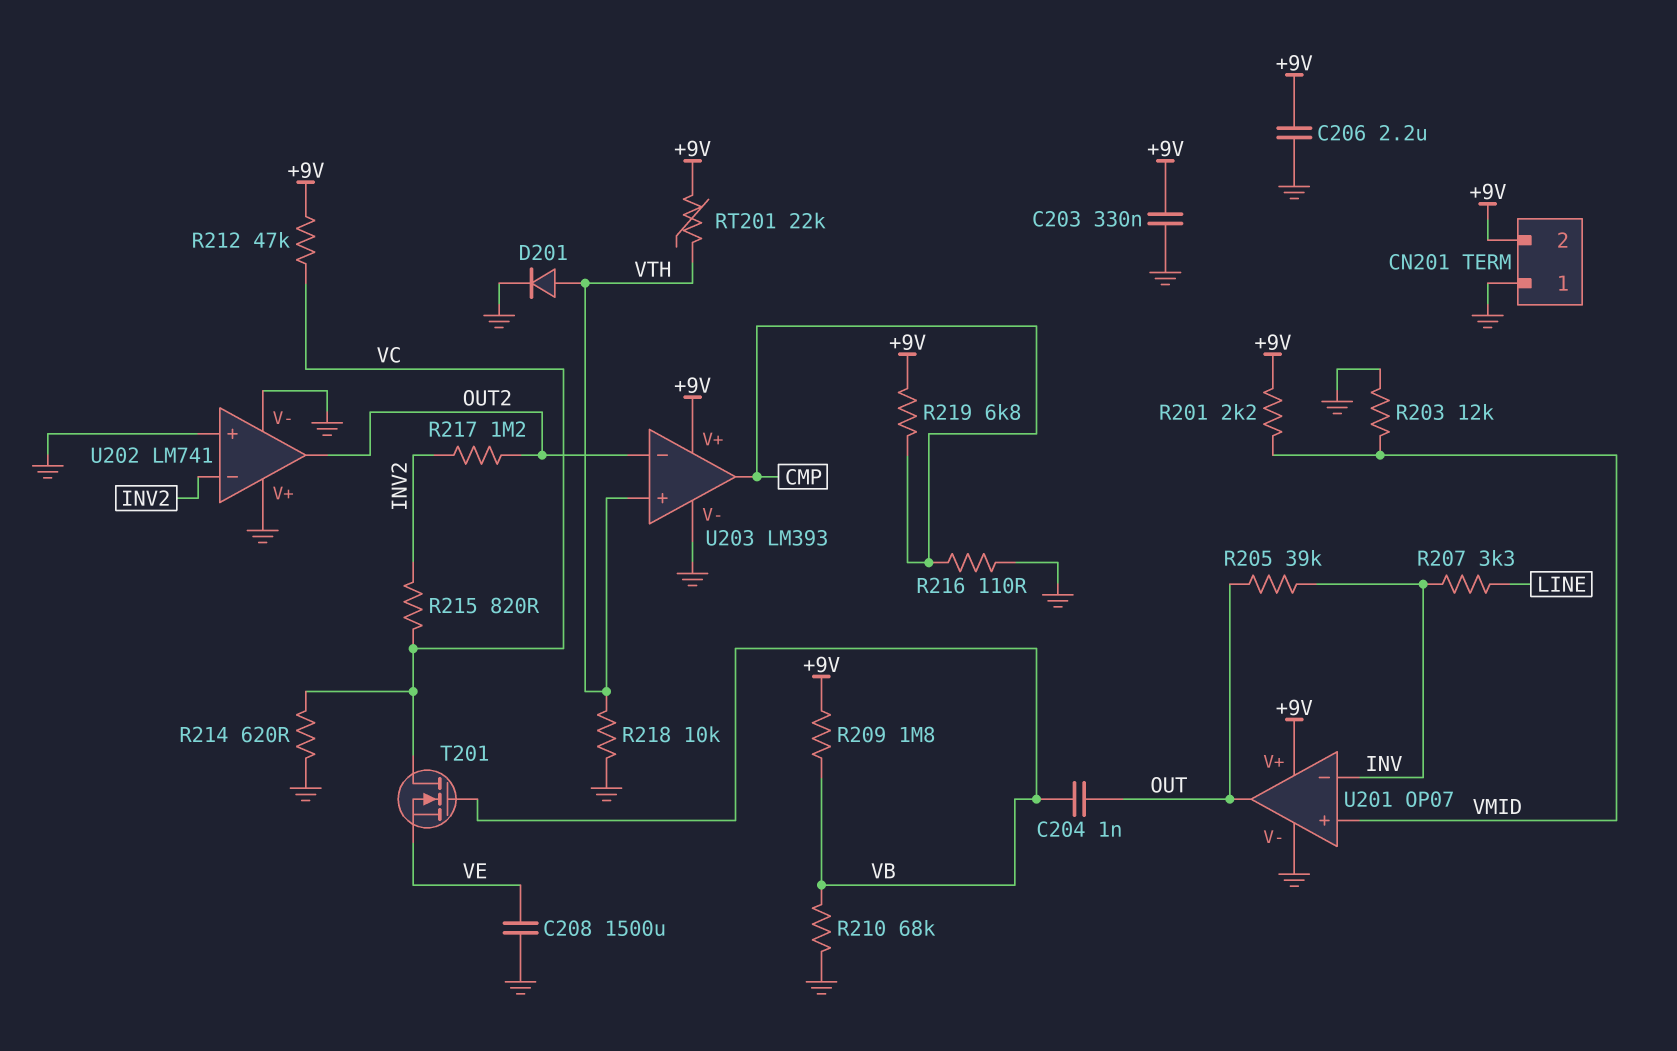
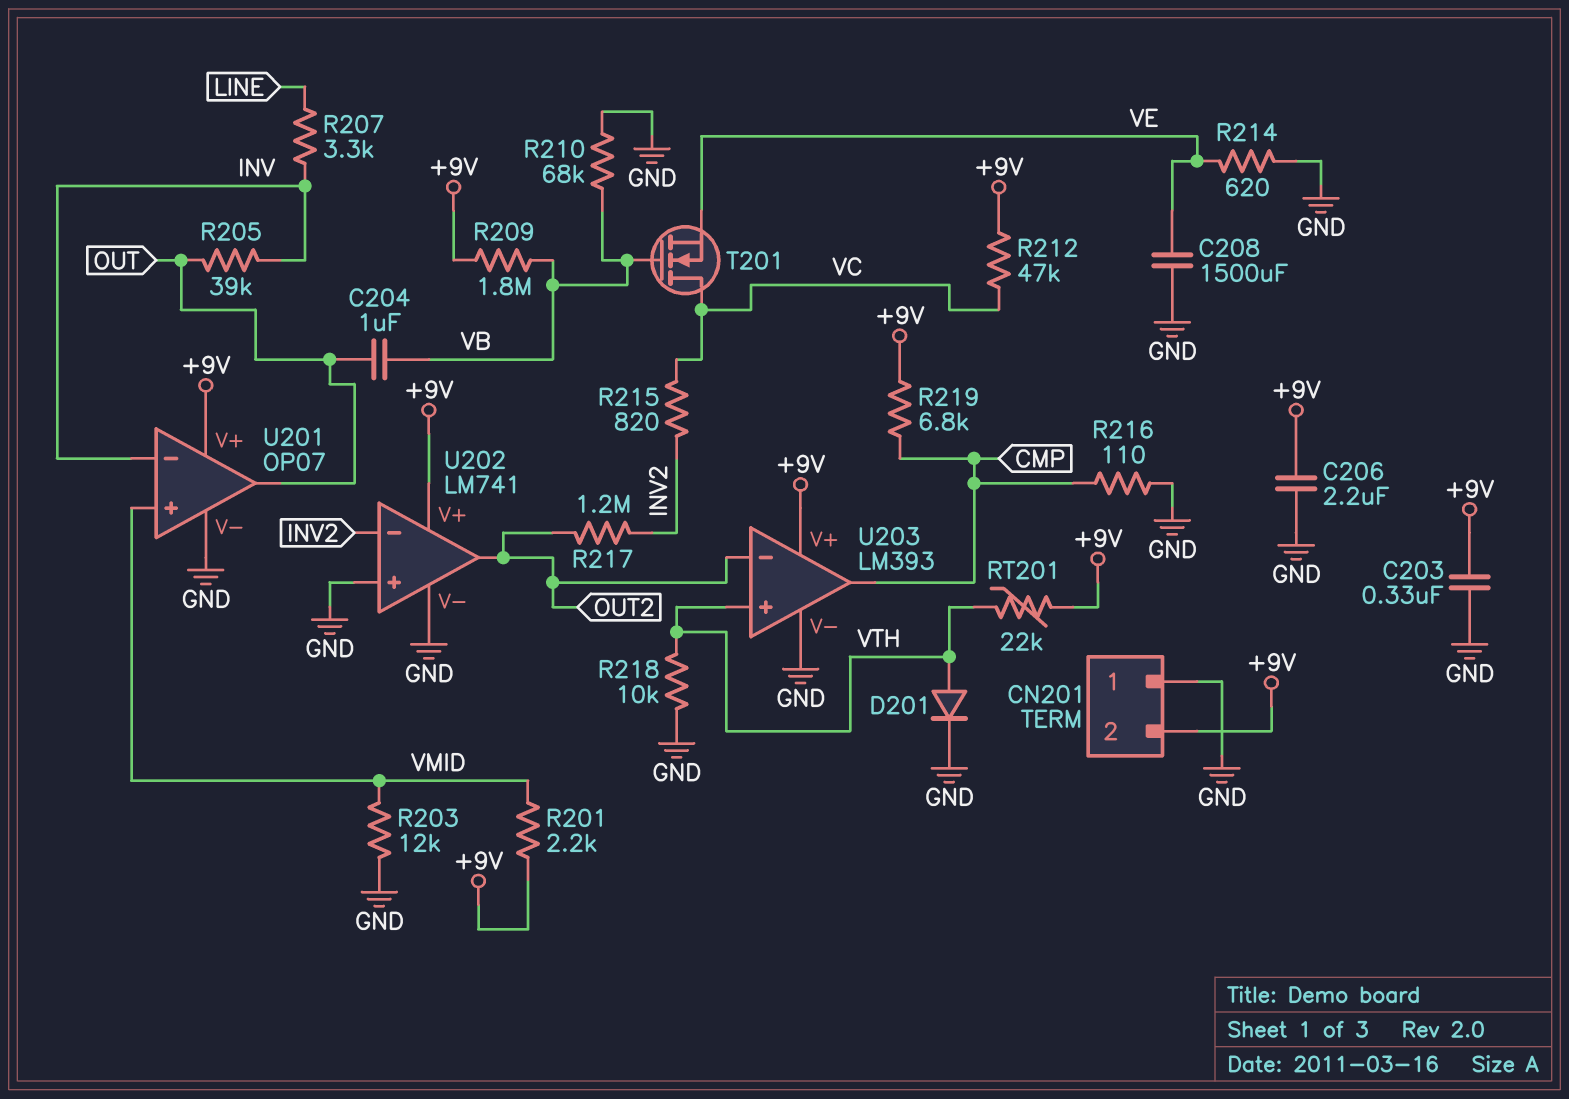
C204: 1nF (OUT, VB) -> 1uF (OUT, VB)
R214: 620 (GND, VC) -> 620 (GND, VE)
U202 pin V+: GND -> +9V

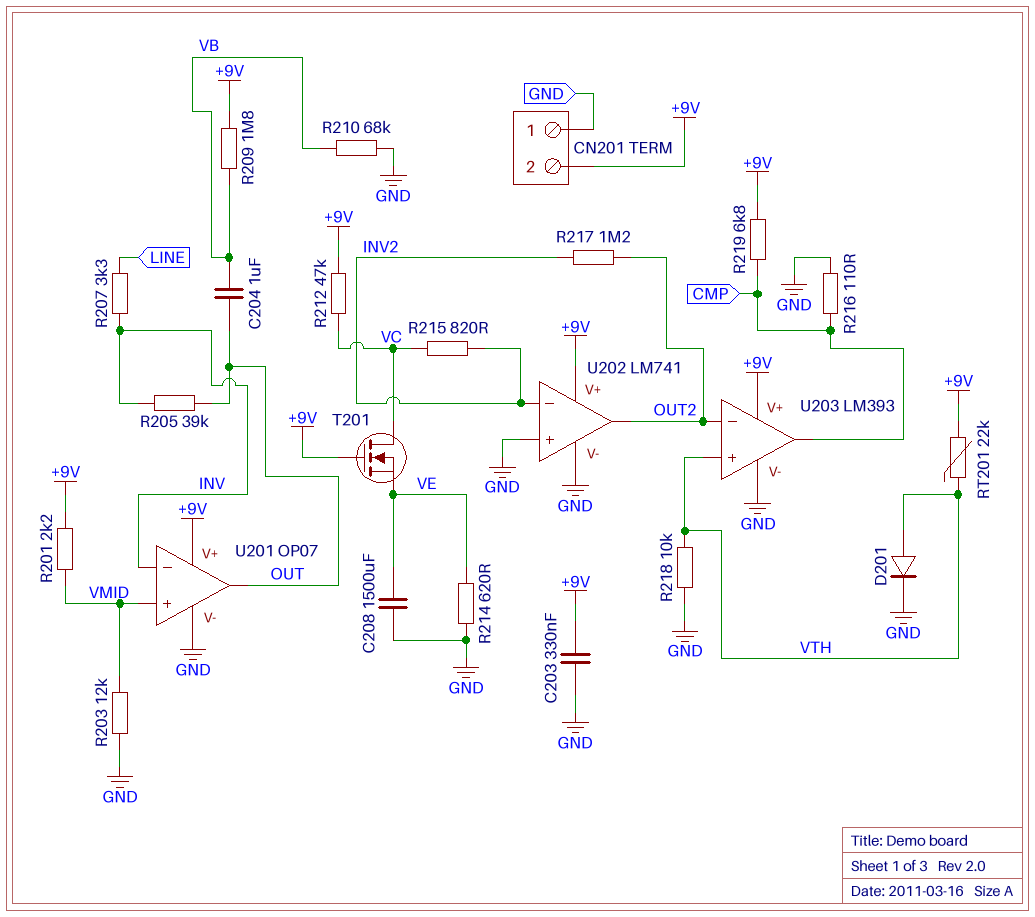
C206: 2.2uF (+9V, GND) -> none
T201: NMOS (G VB, D VC, S VE) -> NMOS (G +9V, D VC, S VE)

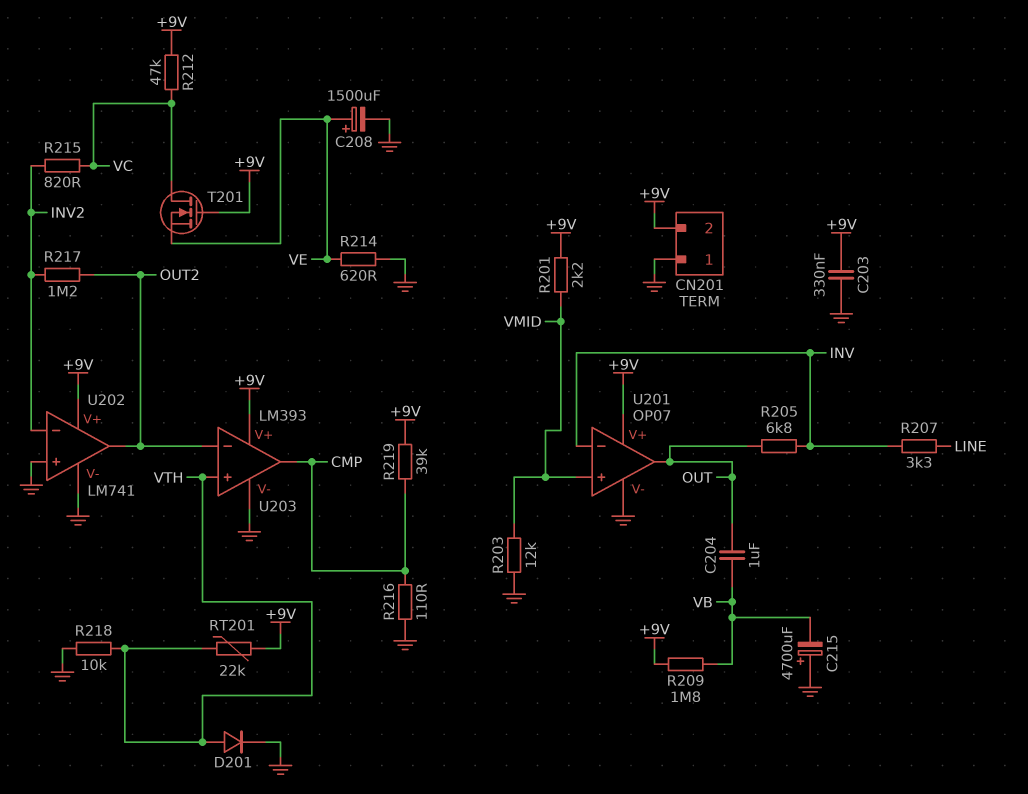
C208: 1500uF (GND, VE) -> 1500uF (plus VE, minus GND)
C215: none -> 4700uF (plus GND, minus VB)
R205: 39k (INV, OUT) -> 6.8k (INV, OUT)
R210: 68k (GND, VB) -> none
R219: 6.8k (+9V, CMP) -> 39k (+9V, CMP)

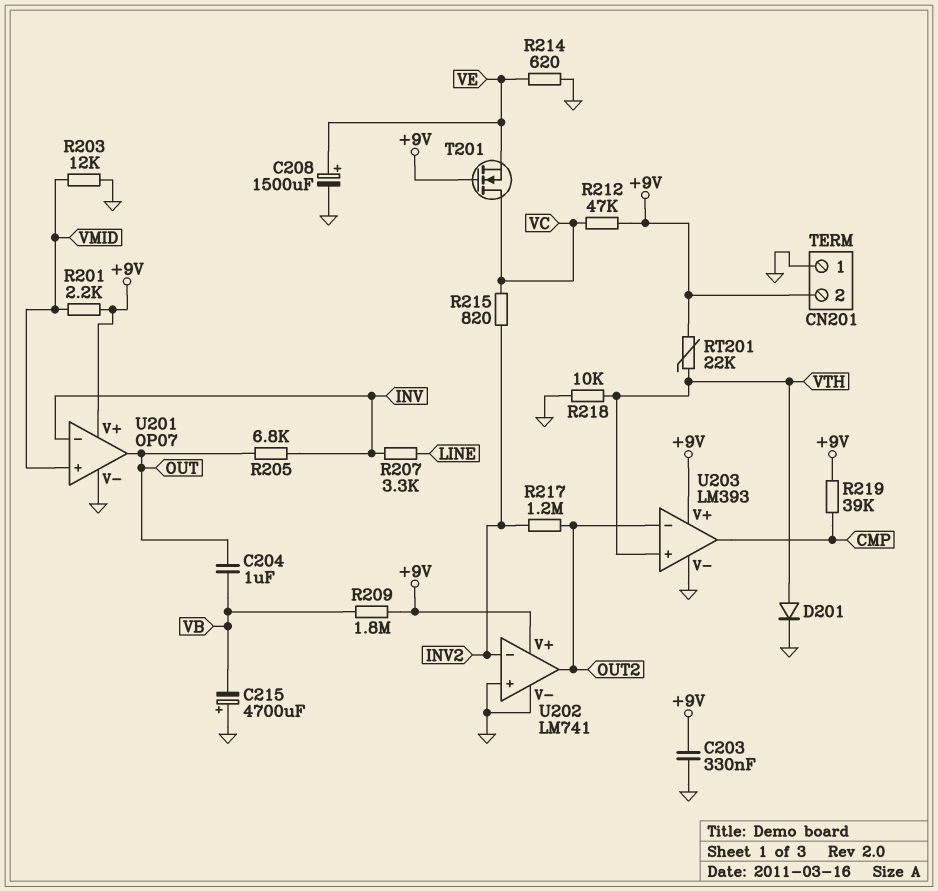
R216: 110 (CMP, GND) -> none

